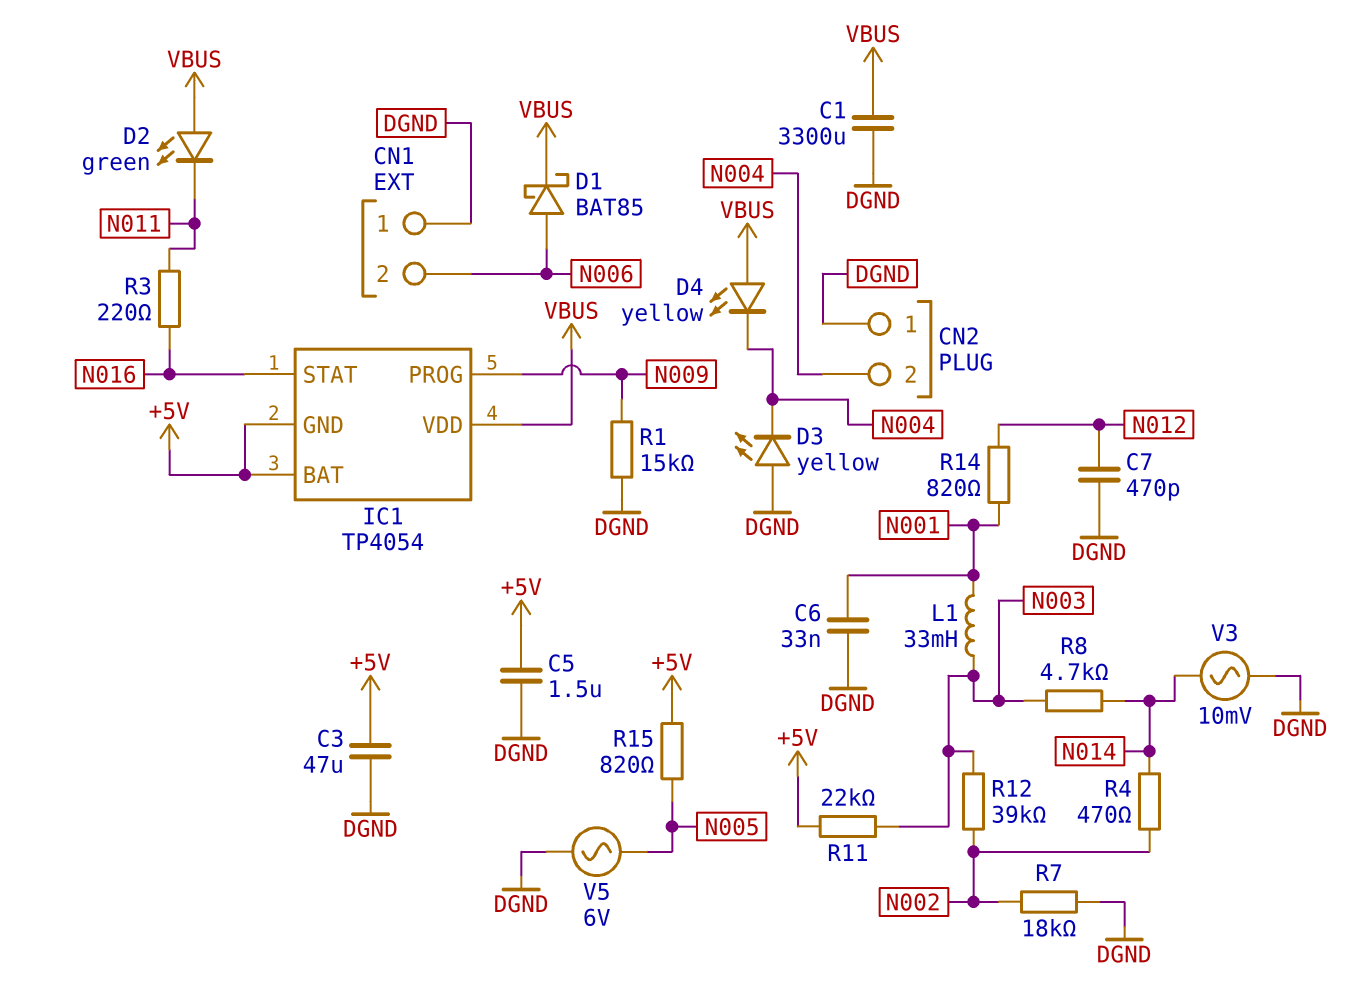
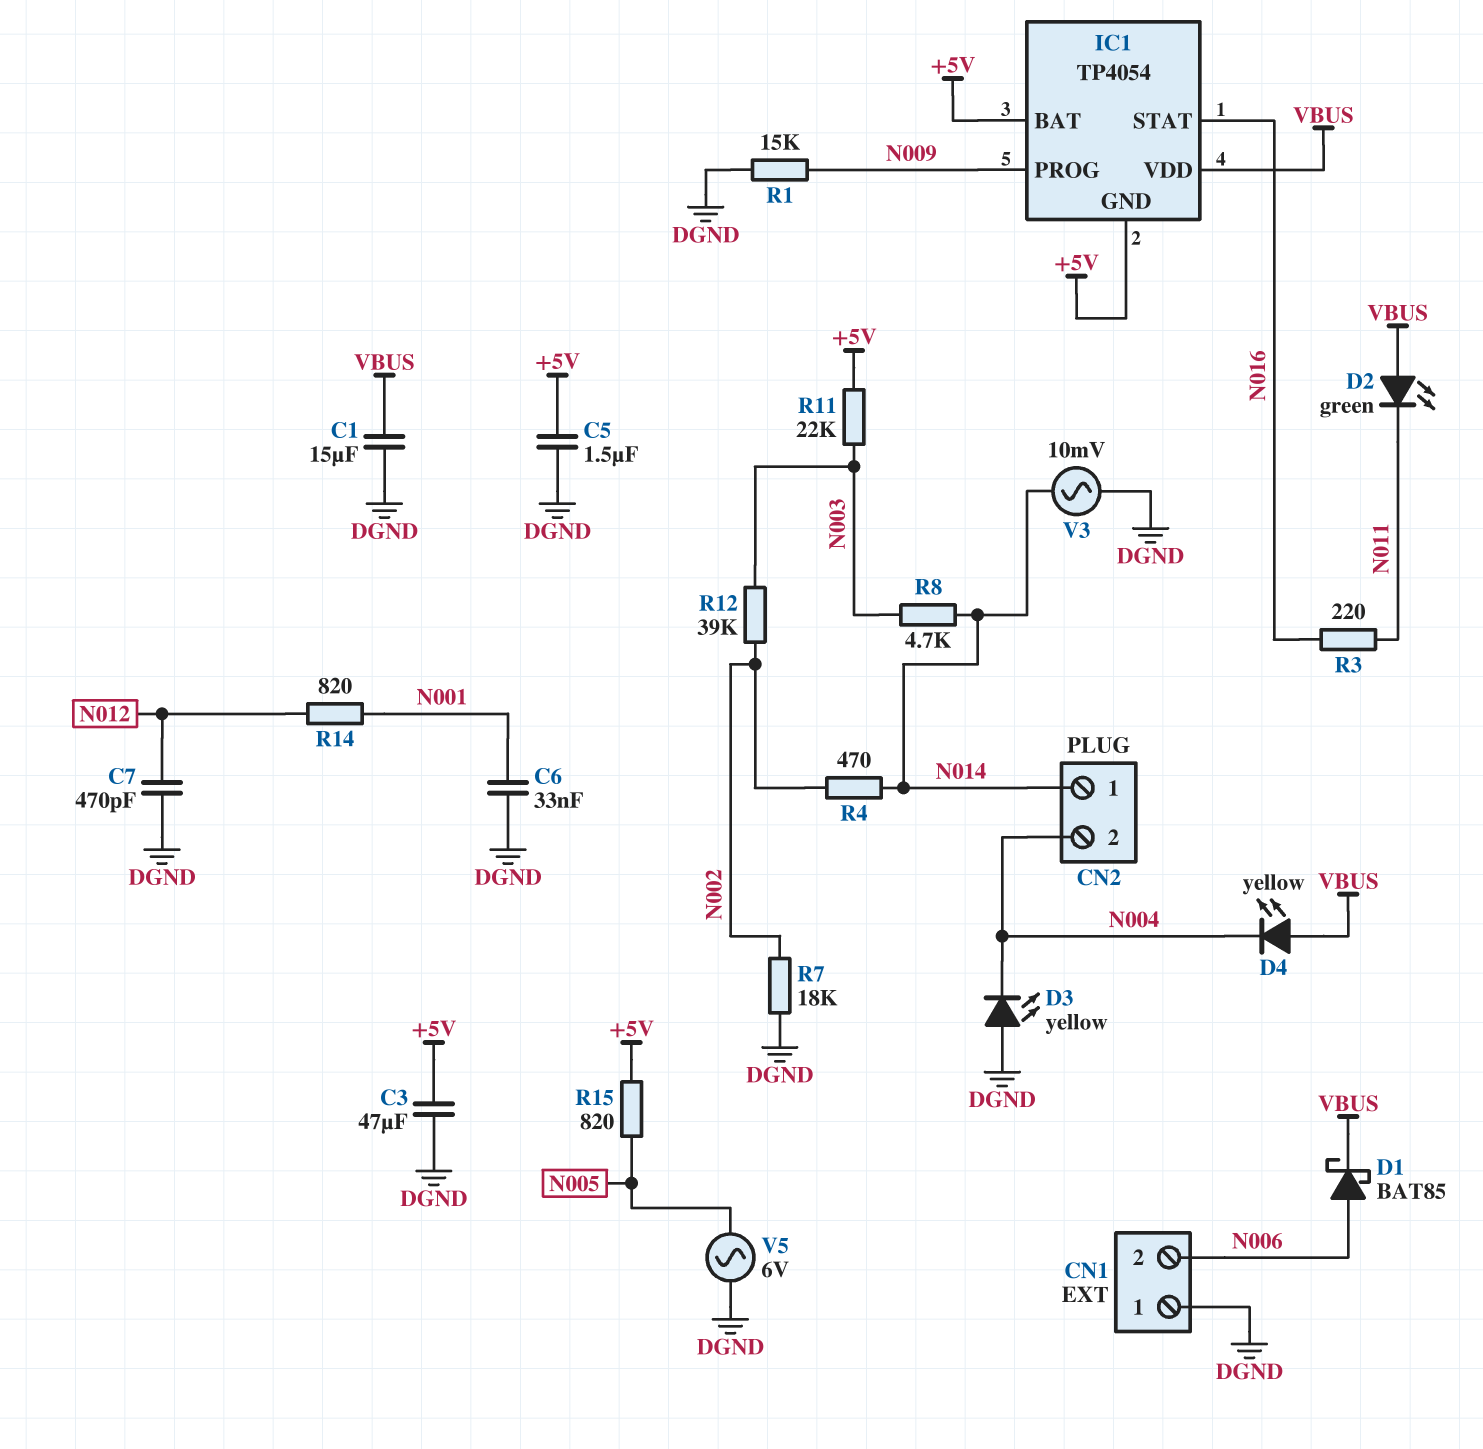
C1: 3300uF (DGND, VBUS) -> 15uF (DGND, VBUS)
CN2 pin 1: DGND -> N014
L1: 33mH (N001, N003) -> none

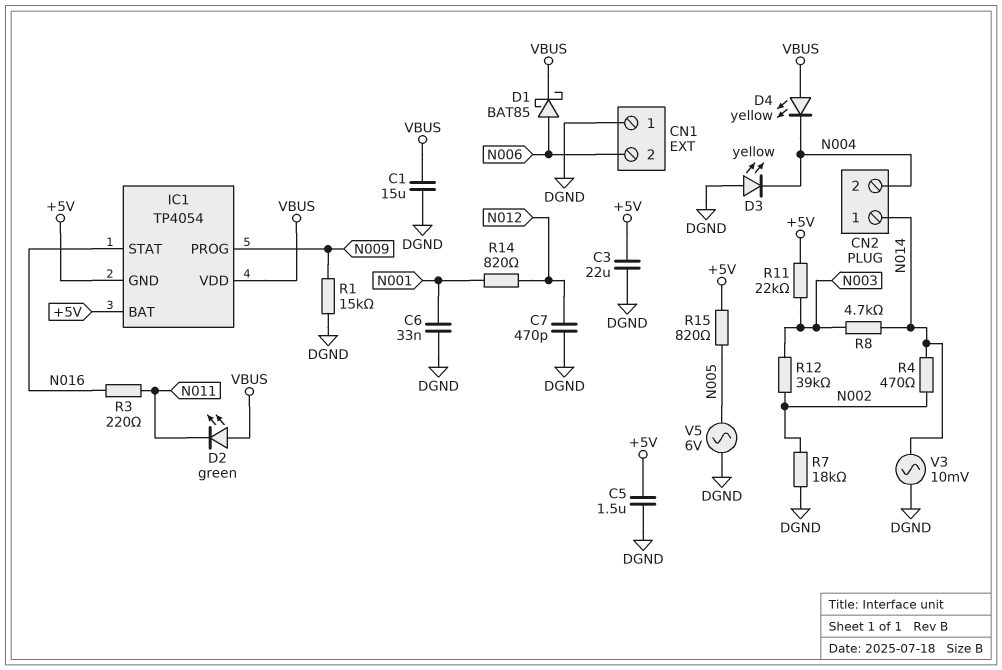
C3: 47uF (+5V, DGND) -> 22uF (+5V, DGND)

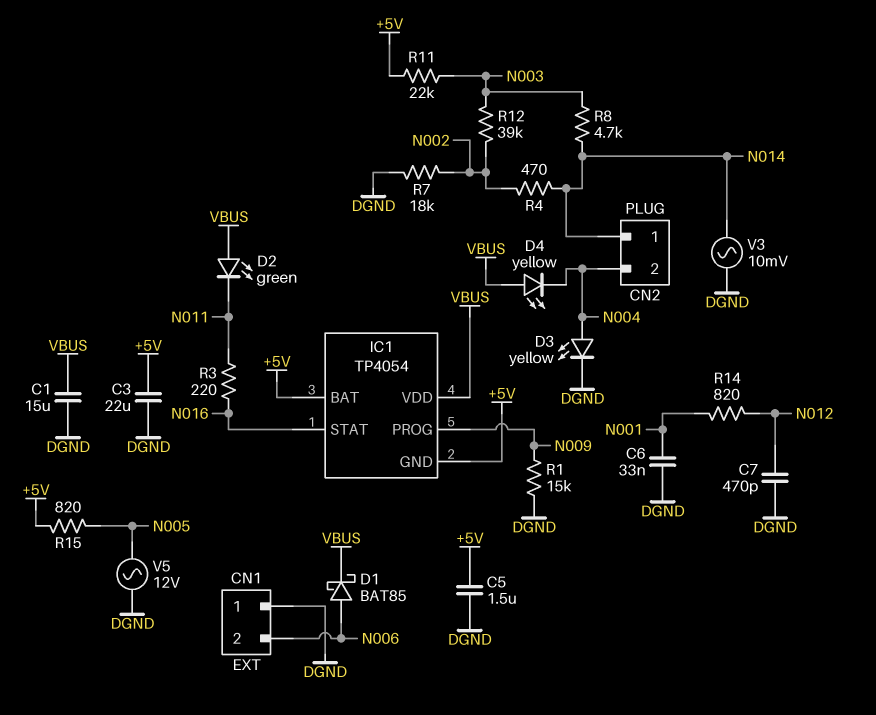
D3: LED yellow (A DGND, K N004) -> LED yellow (A N004, K DGND)
V5: AC 6V (DGND, N005) -> AC 12V (DGND, N005)

